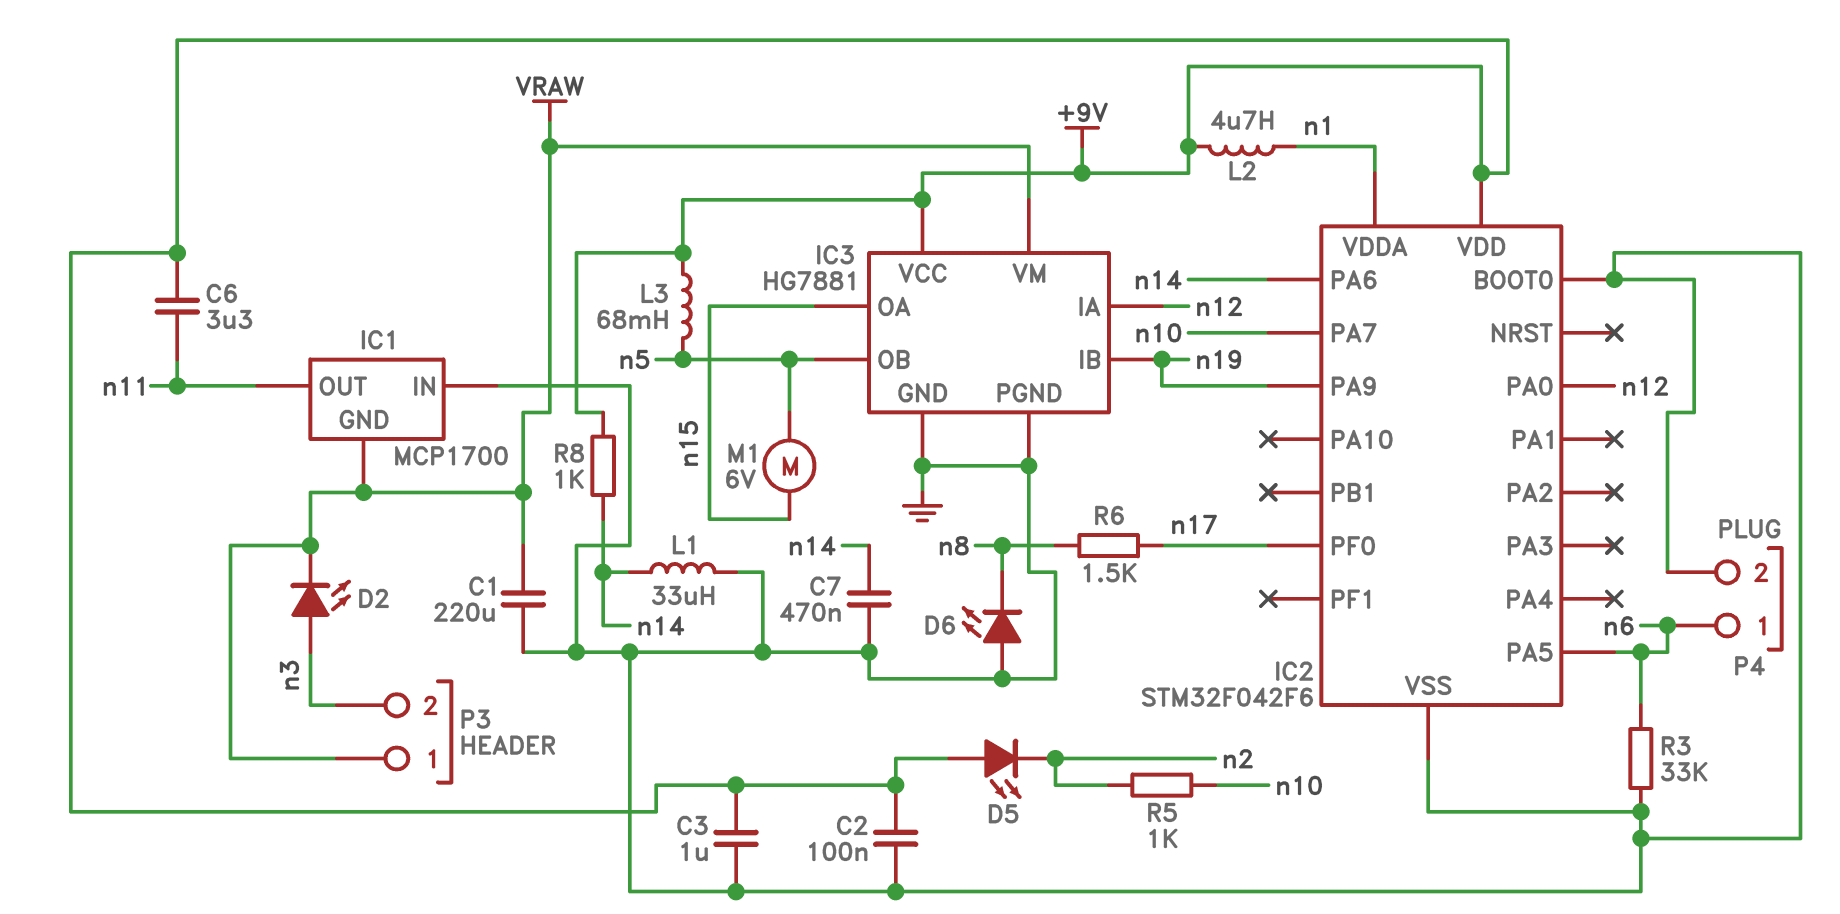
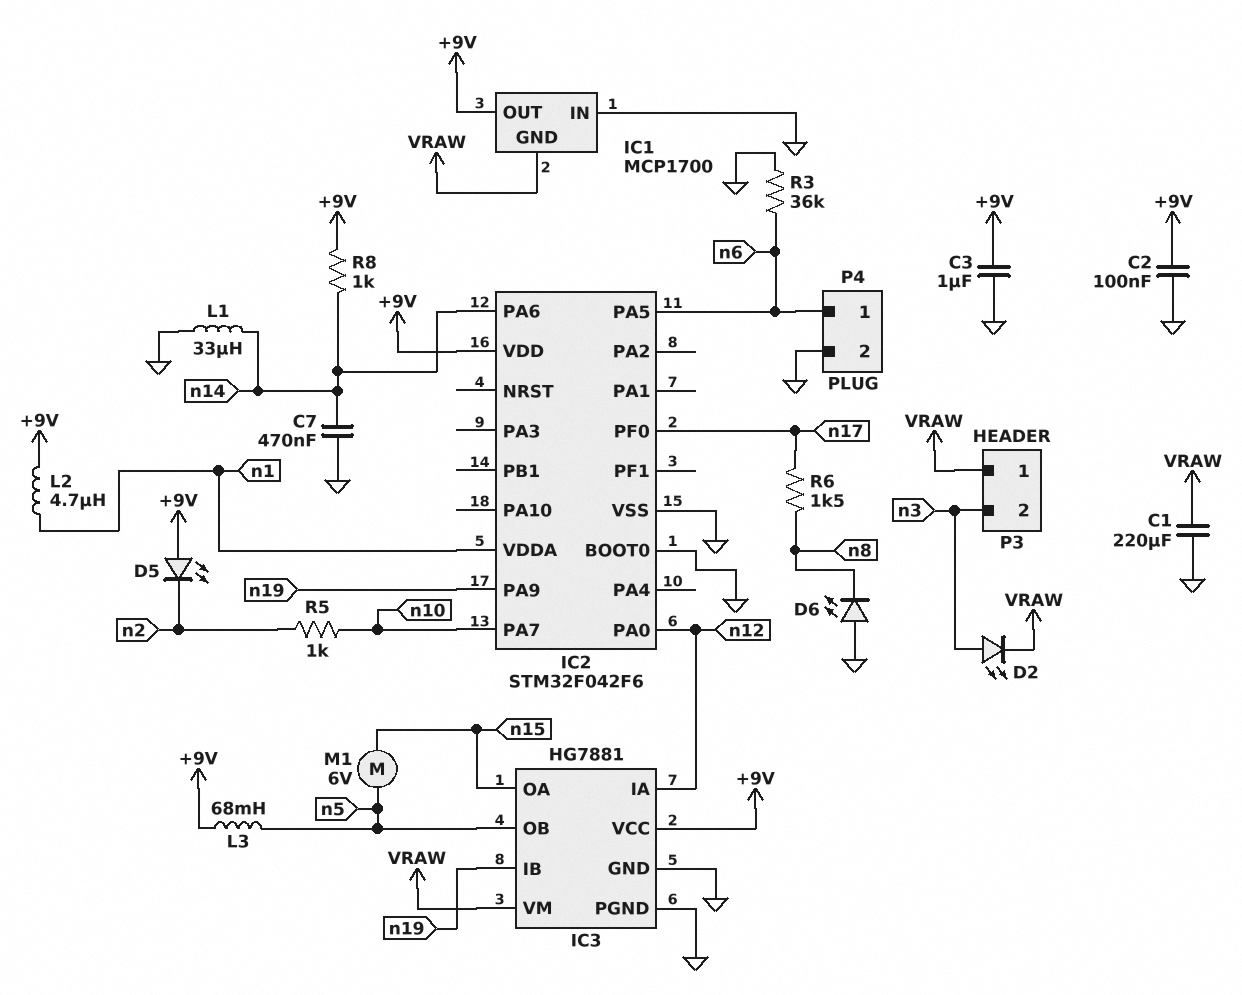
C6: 3.3uF (+9V, n11) -> none
IC1 pin OUT: n11 -> +9V
R3: 33k (GND, n6) -> 36k (GND, n6)

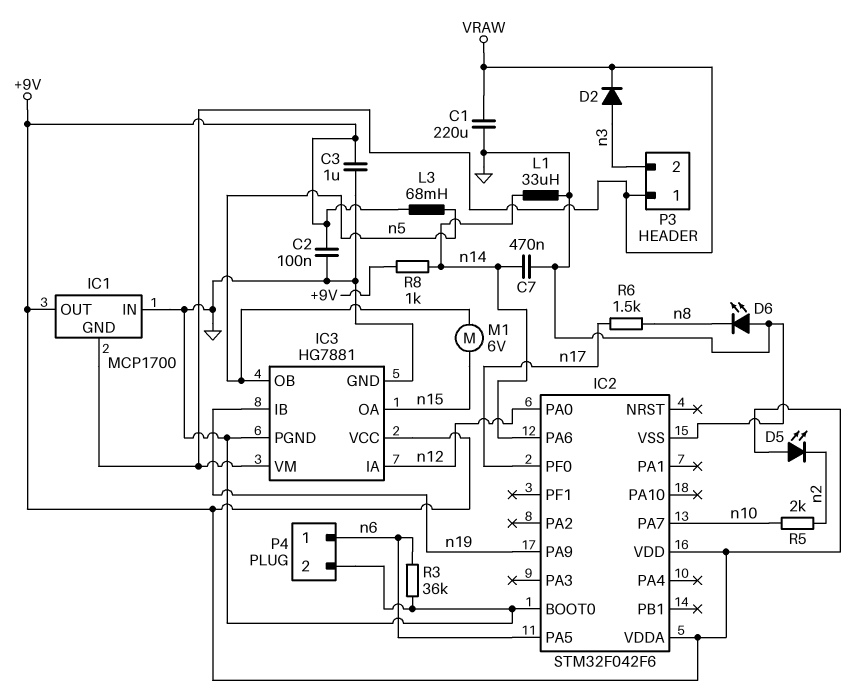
D2: LED (A n3, K VRAW) -> diode (A n3, K VRAW)
IC2 pin VDDA: n1 -> +9V
L2: 4.7uH (+9V, n1) -> none
R5: 1k (n2, n10) -> 2k (n2, n10)

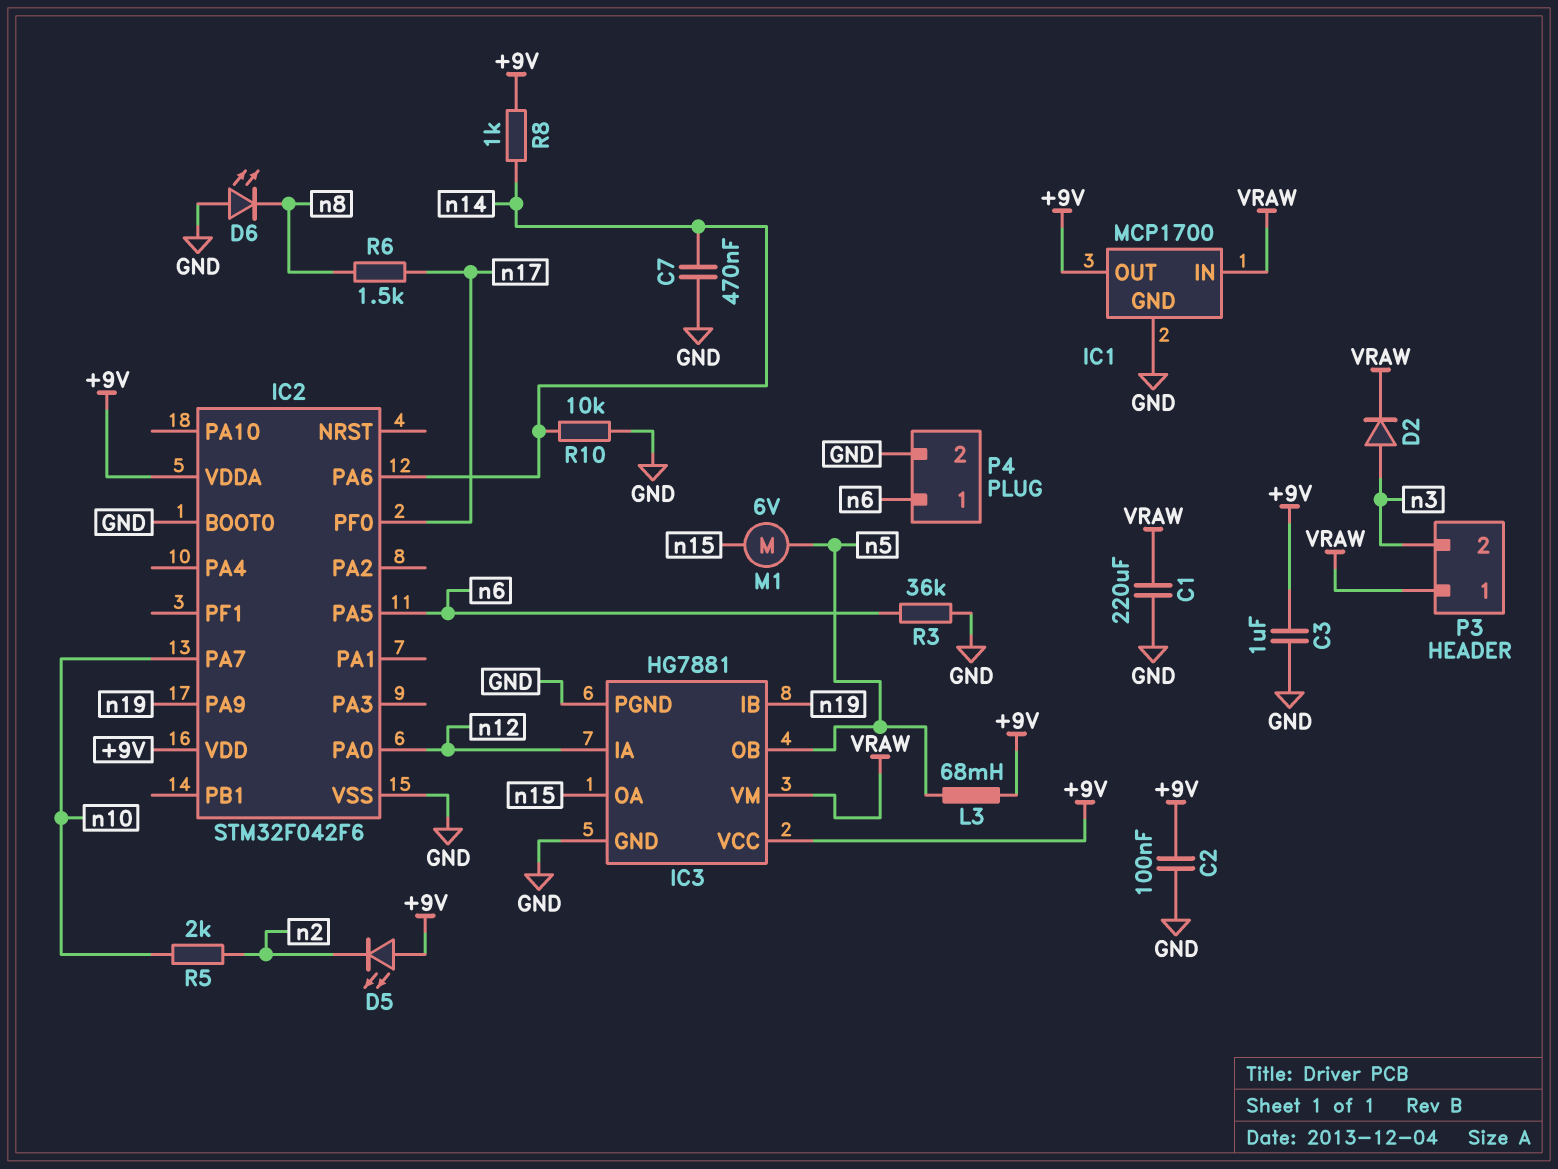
IC1 pin GND: VRAW -> GND
IC1 pin IN: GND -> VRAW
L1: 33uH (GND, n14) -> none
R10: none -> 10k (GND, n14)

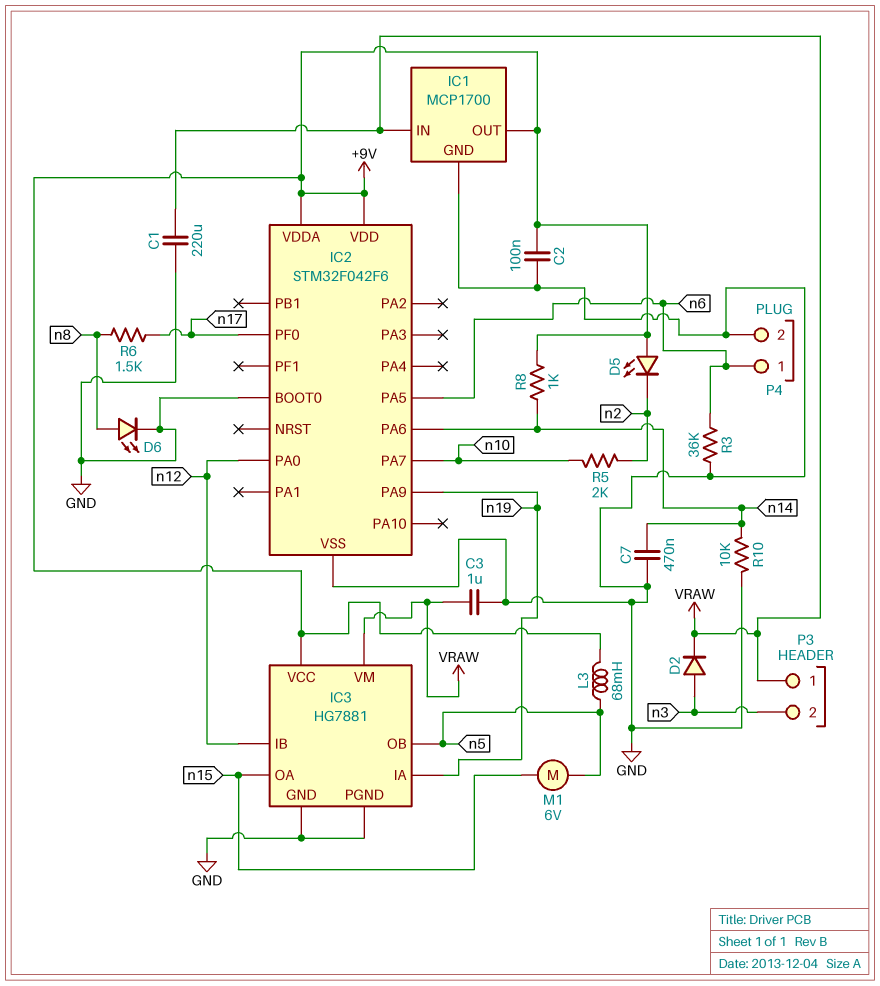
C3: 1uF (+9V, GND) -> 1uF (GND, VRAW)
D6: LED (A GND, K n8) -> LED (A n8, K GND)
IC3 pin IA: n12 -> n19
IC3 pin IB: n19 -> n12

